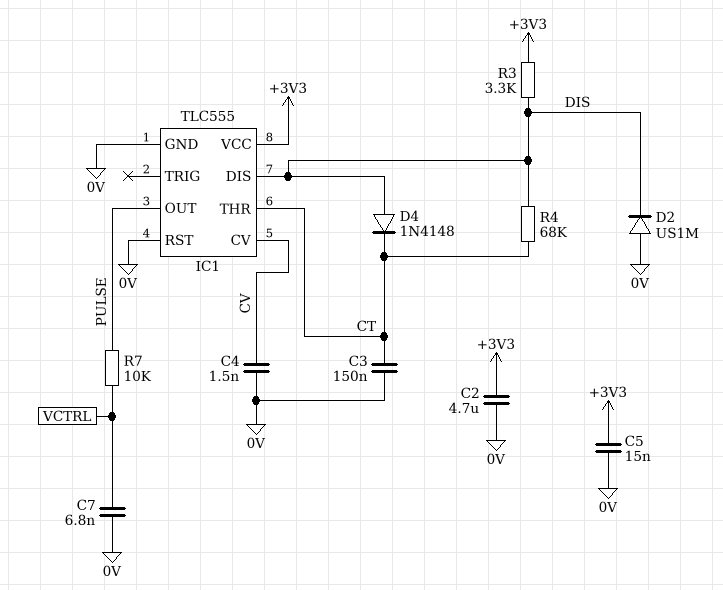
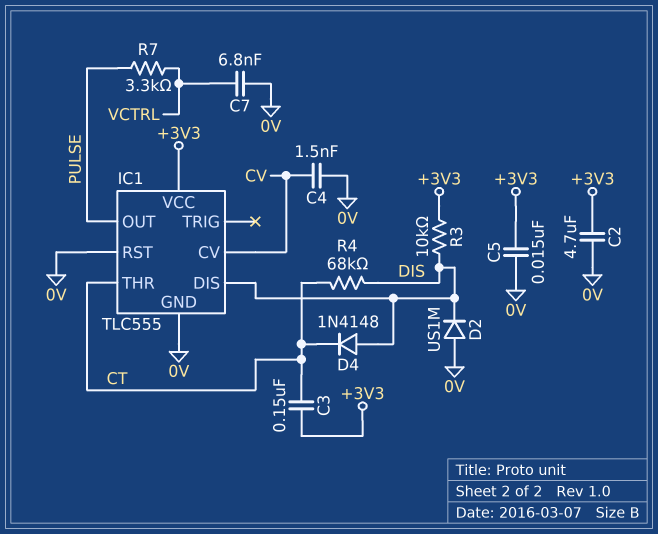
C3: 150nF (0V, CT) -> 150nF (+3V3, CT)
R3: 3.3k (+3V3, DIS) -> 10k (+3V3, DIS)
R7: 10k (PULSE, VCTRL) -> 3.3k (PULSE, VCTRL)

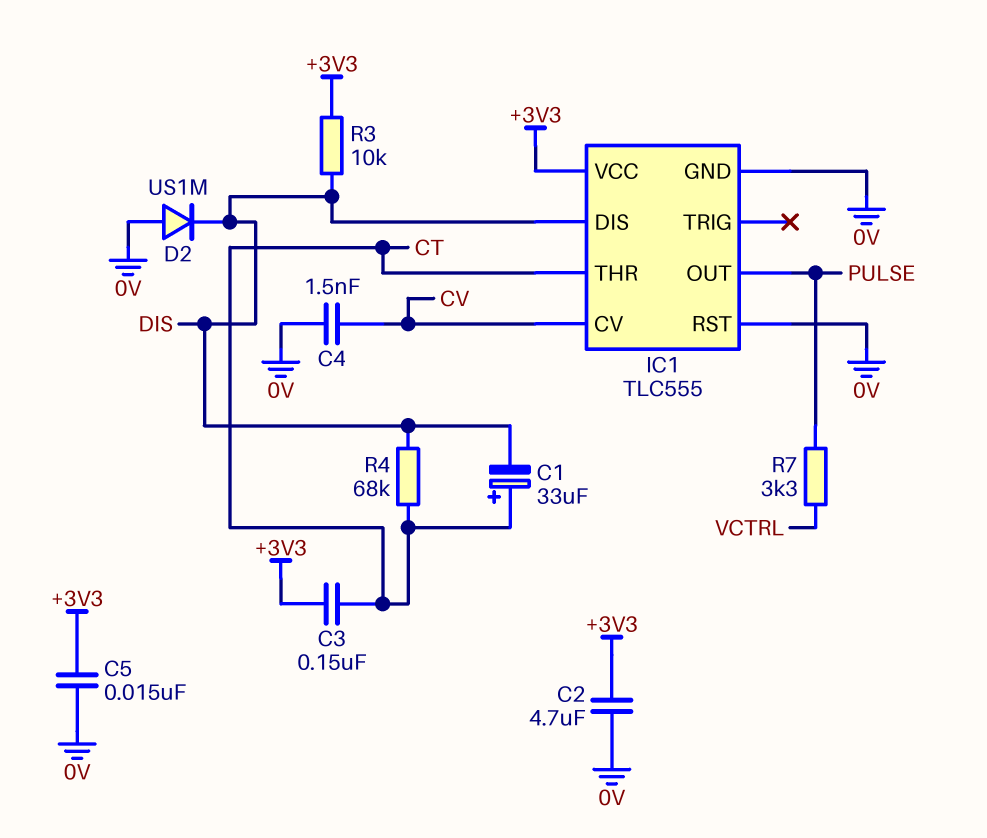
C1: none -> 33uF (plus CT, minus DIS)
C7: 6.8nF (0V, VCTRL) -> none
D4: diode 1N4148 (A DIS, K CT) -> none

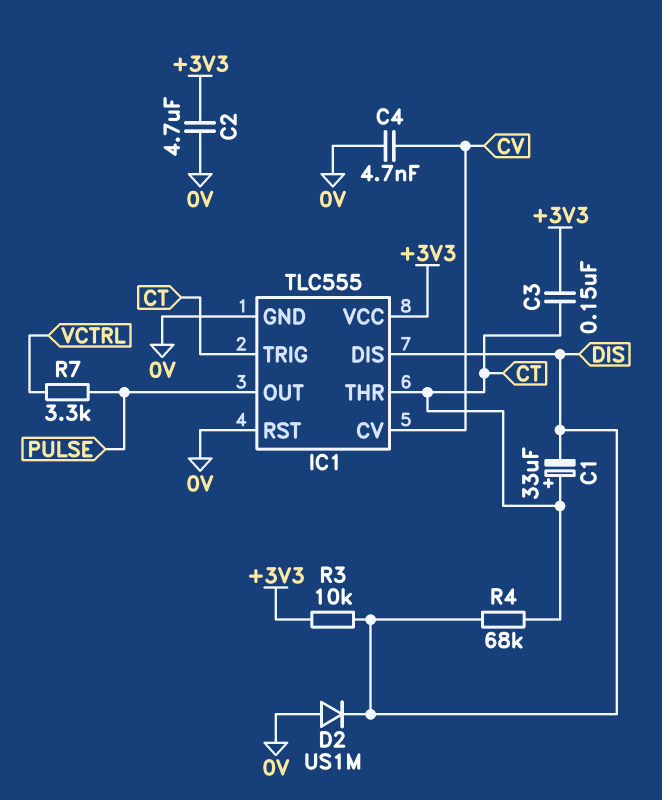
C4: 1.5nF (0V, CV) -> 4.7nF (0V, CV)
C5: 15nF (+3V3, 0V) -> none
IC1 pin TRIG: none -> CT

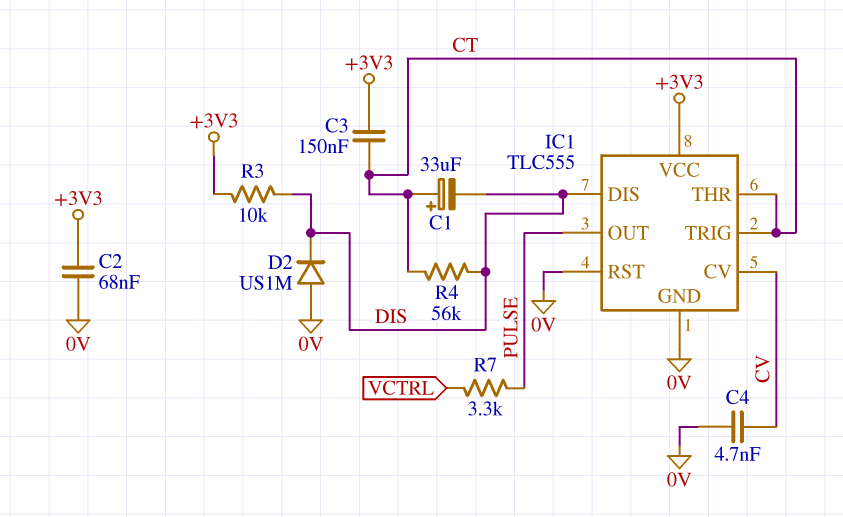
C2: 4.7uF (+3V3, 0V) -> 68nF (+3V3, 0V)
R4: 68k (CT, DIS) -> 56k (CT, DIS)

